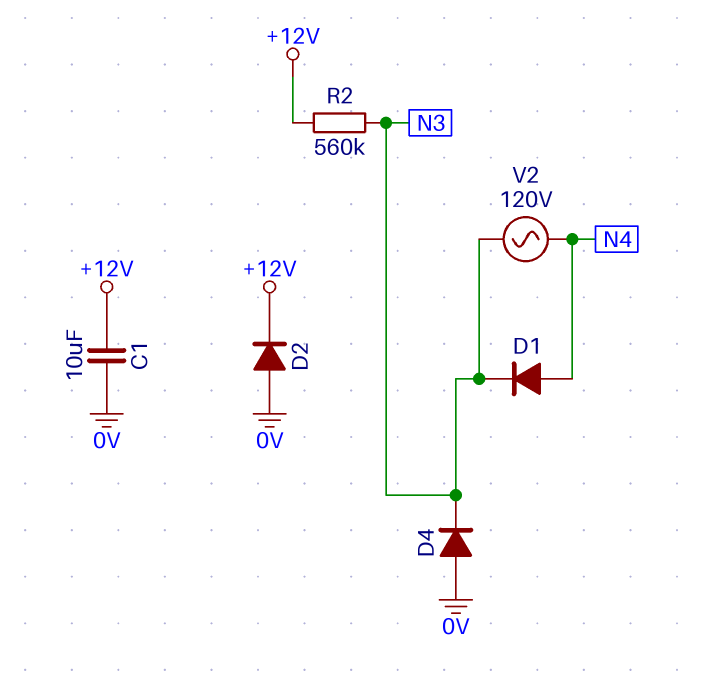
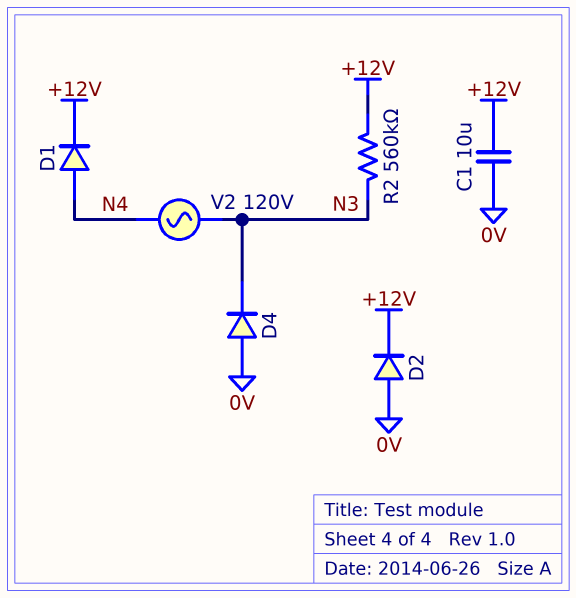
D1: diode (A N4, K N3) -> diode (A N4, K +12V)

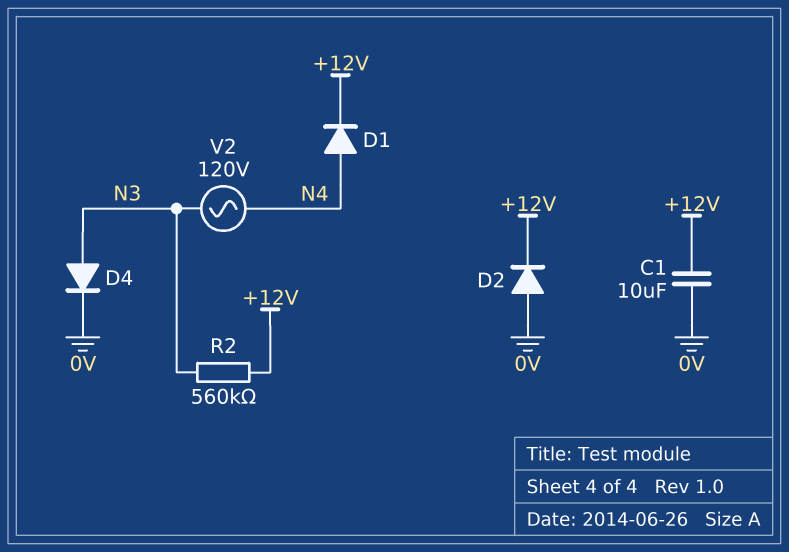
D4: diode (A 0V, K N3) -> diode (A N3, K 0V)

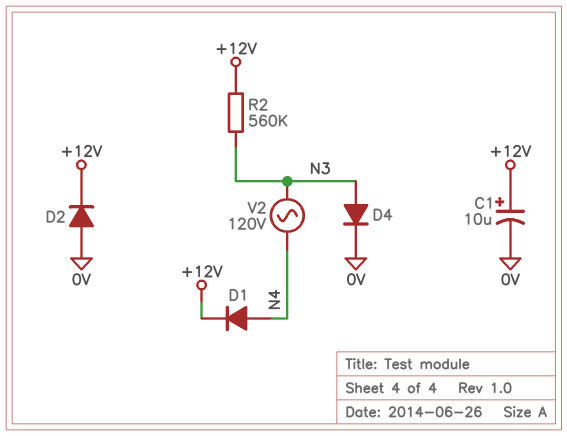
C1: 10uF (+12V, 0V) -> 10uF (plus +12V, minus 0V)

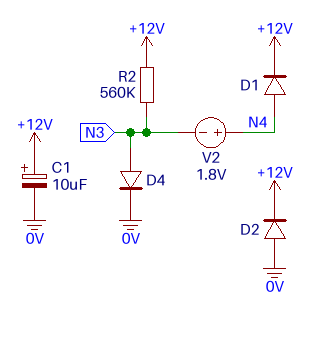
V2: AC 120V (N3, N4) -> 1.8V (plus N4, minus N3)

